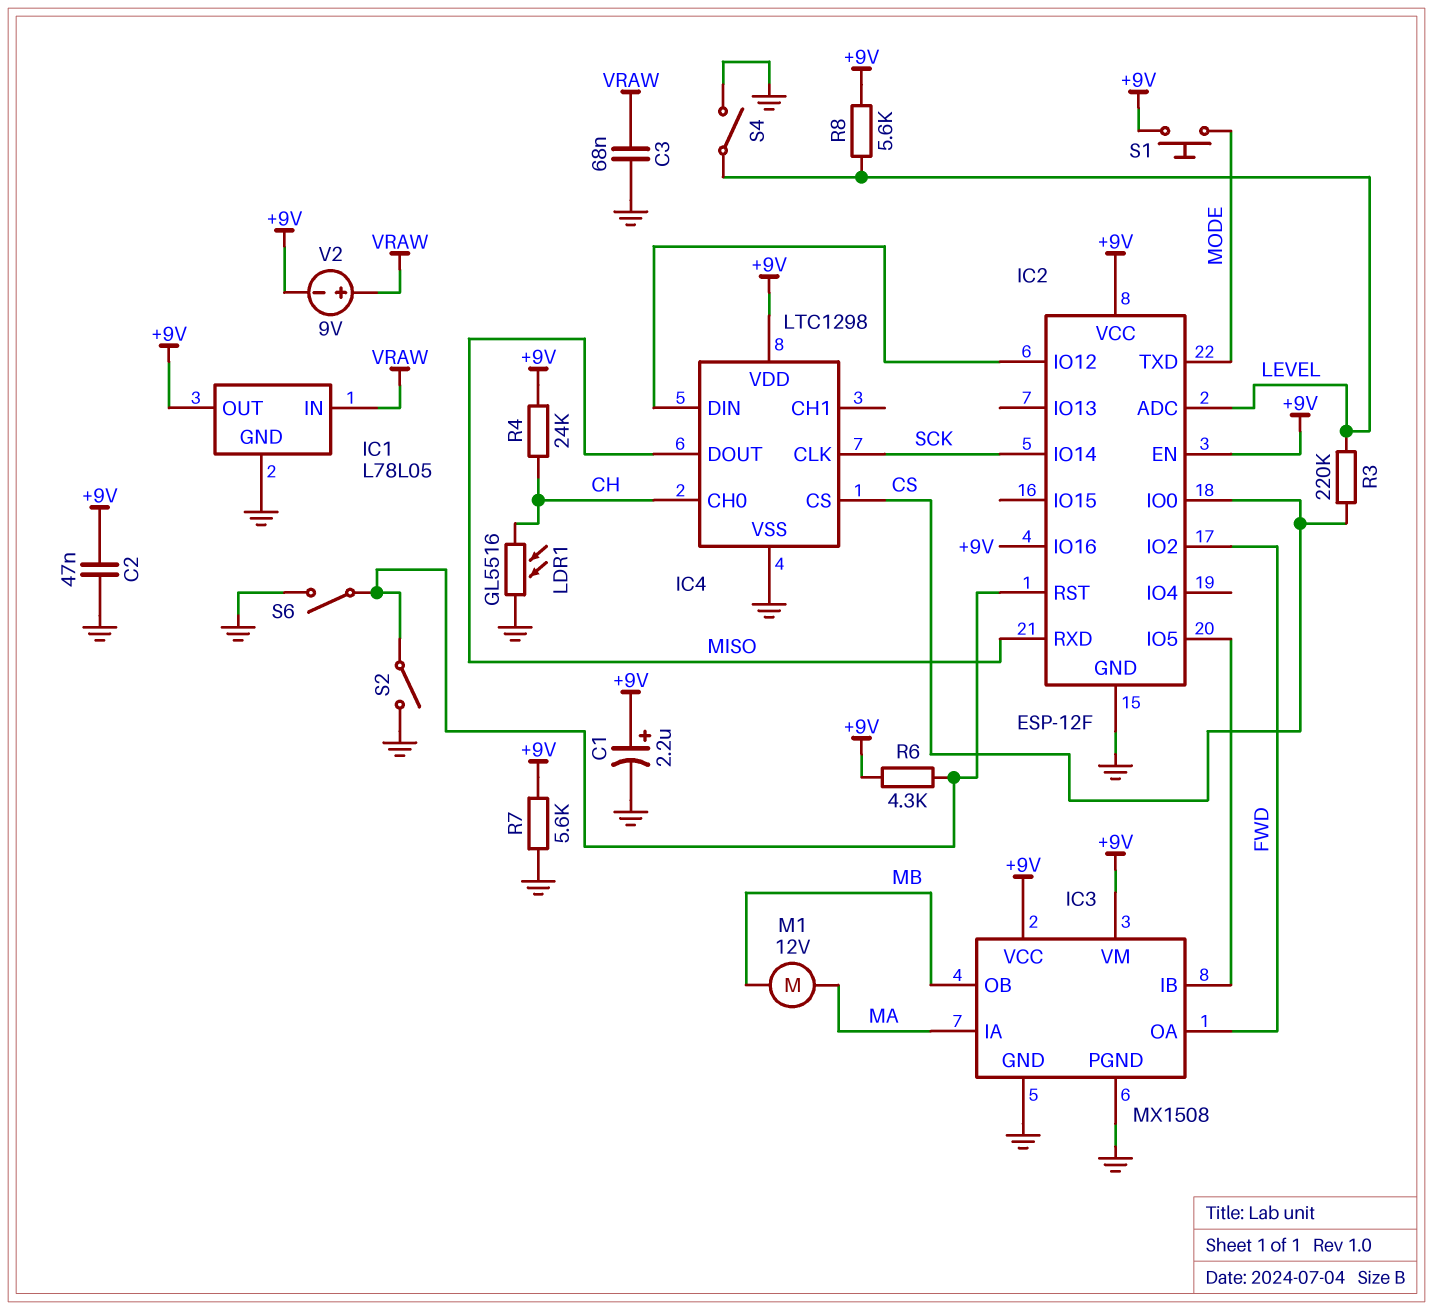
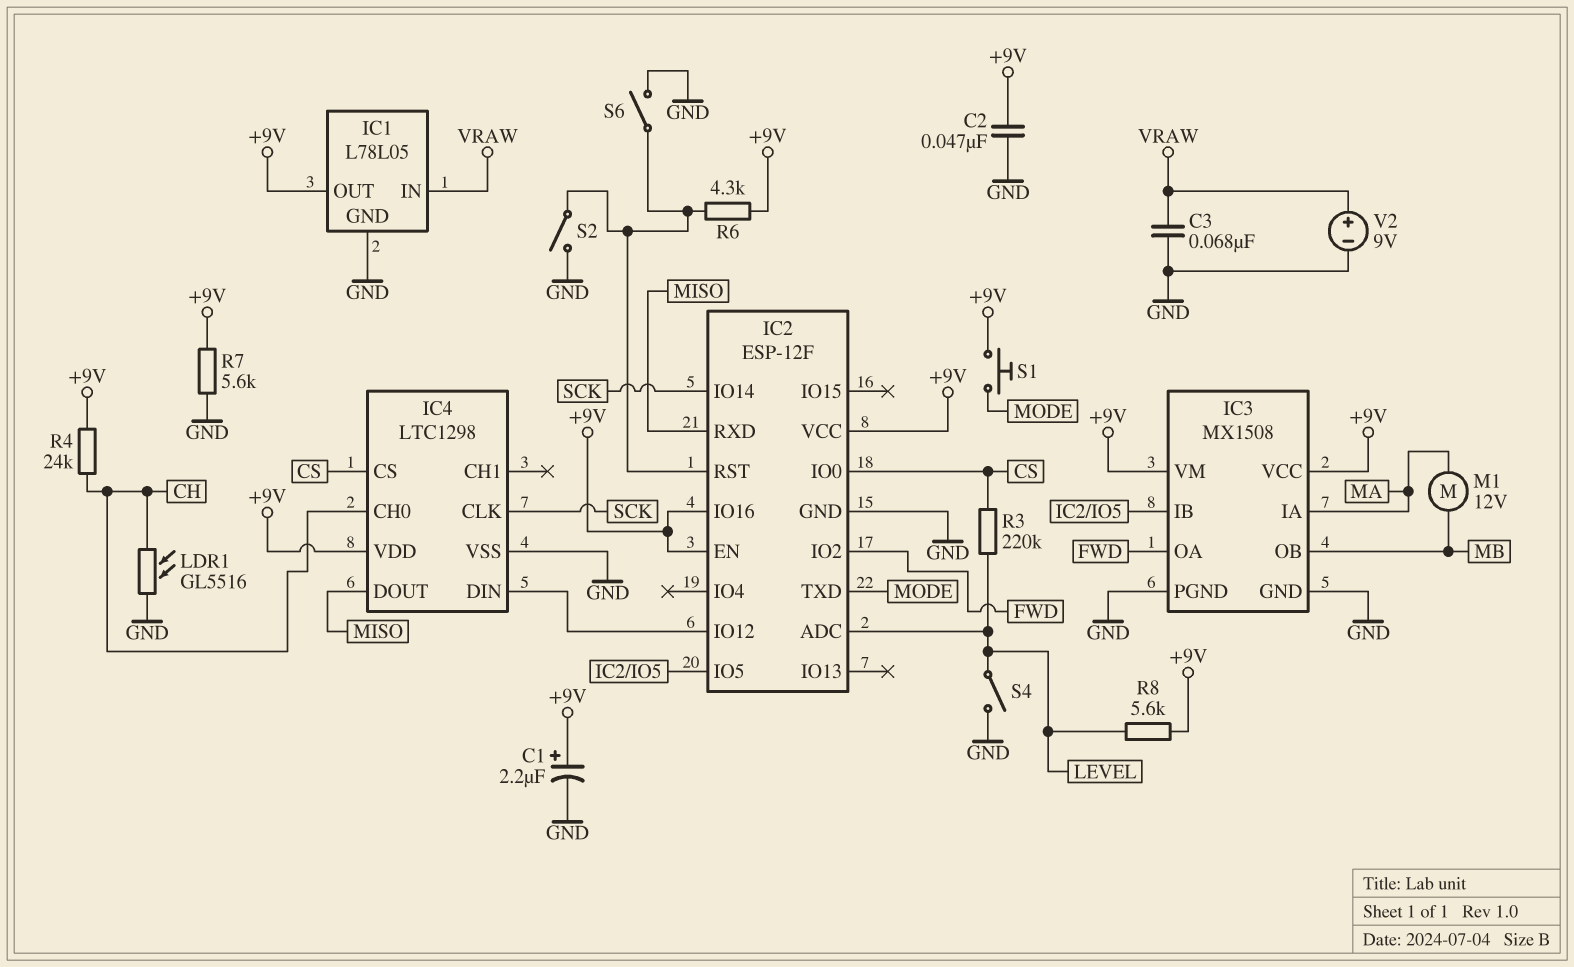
V2: 9V (plus VRAW, minus +9V) -> 9V (plus VRAW, minus GND)

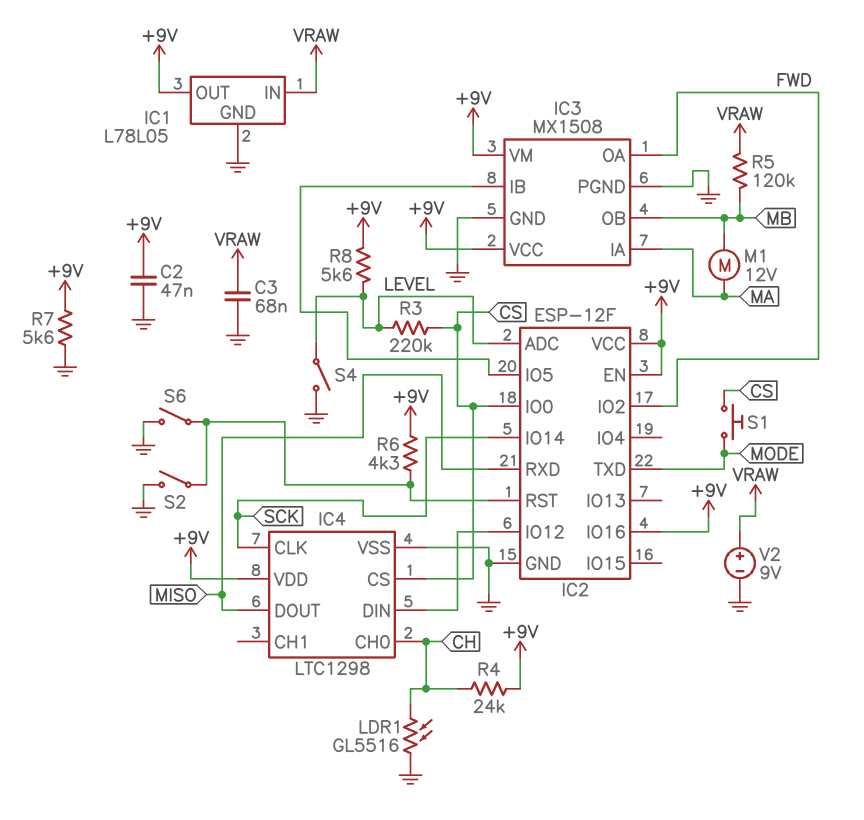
C1: 2.2uF (plus +9V, minus GND) -> none
R5: none -> 120k (MB, VRAW)
S1: button (+9V, MODE) -> button (CS, MODE)

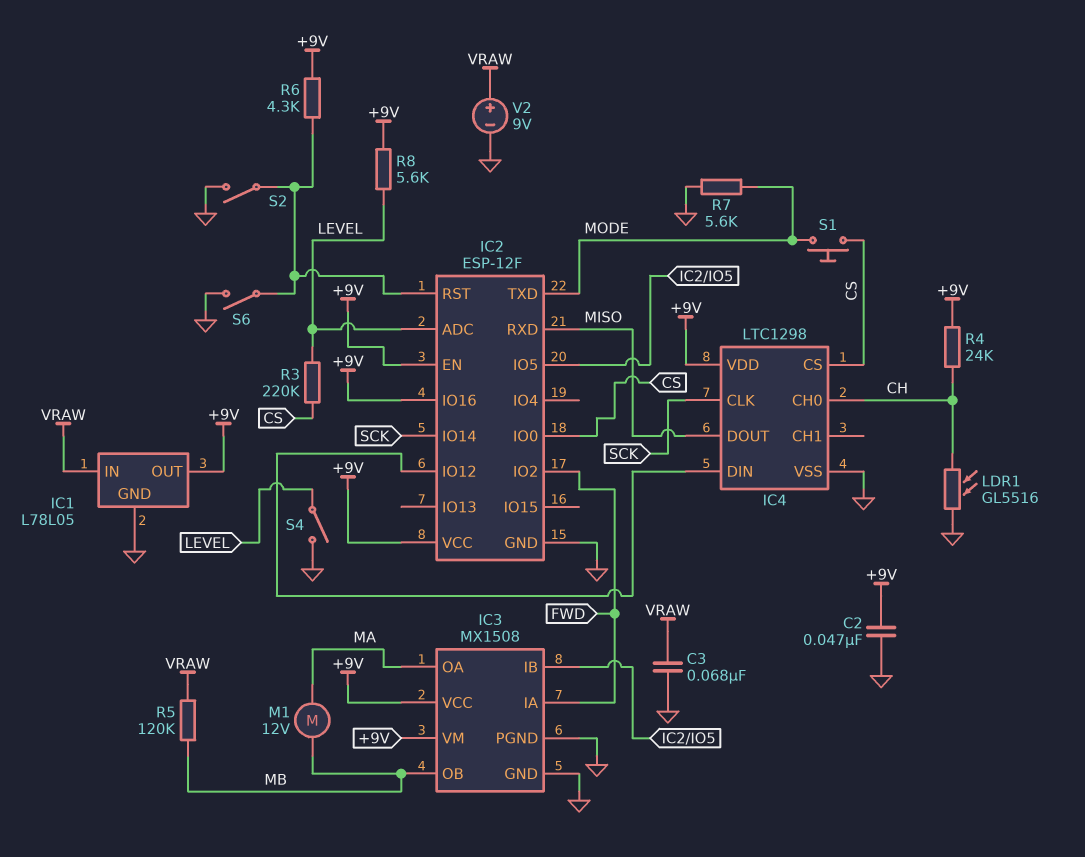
IC3 pin IA: MA -> FWD
IC3 pin OA: FWD -> MA
R7: 5.6k (+9V, GND) -> 5.6k (GND, MODE)

